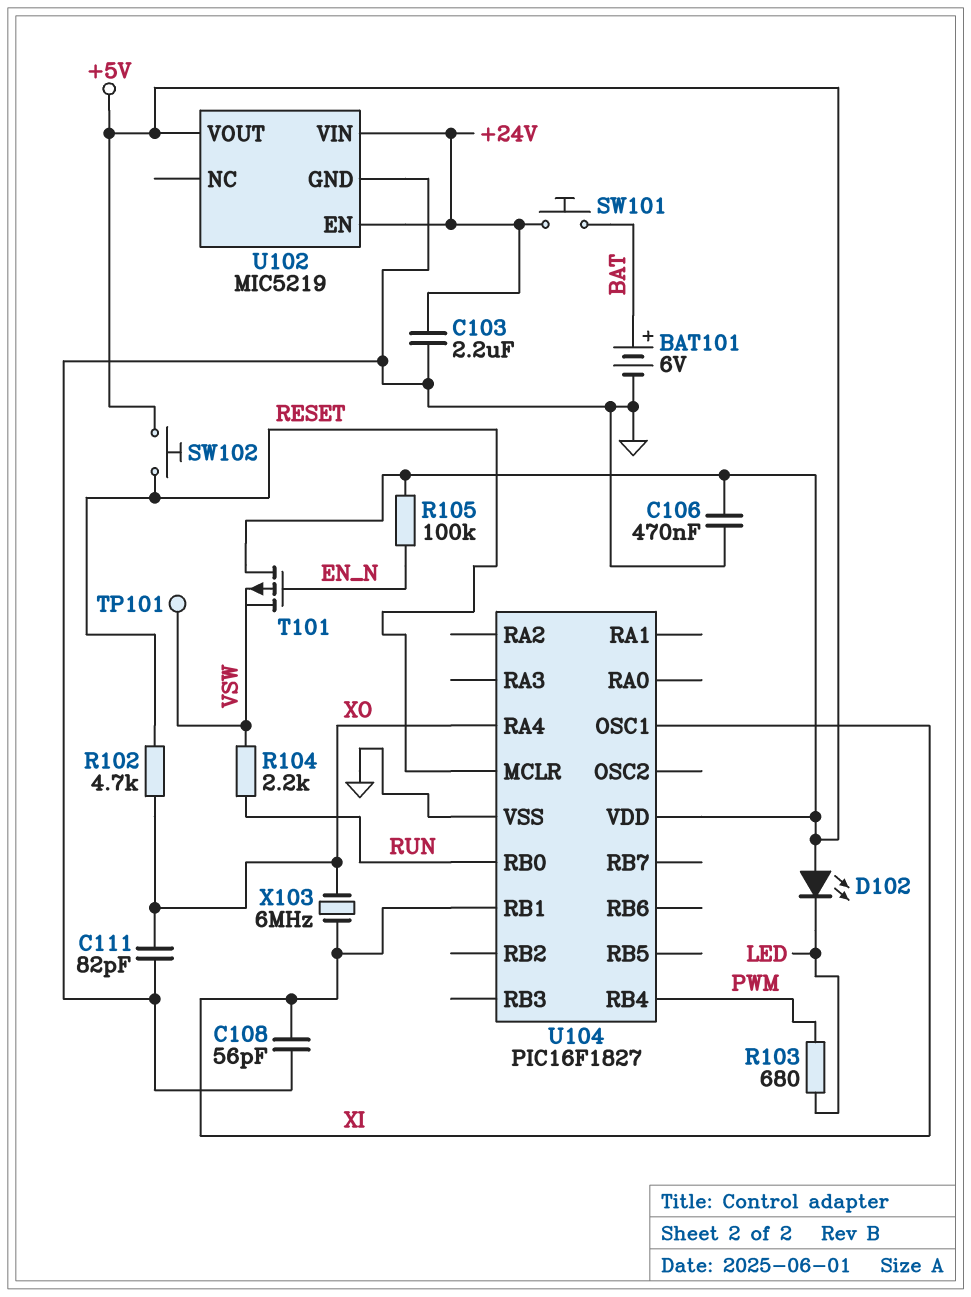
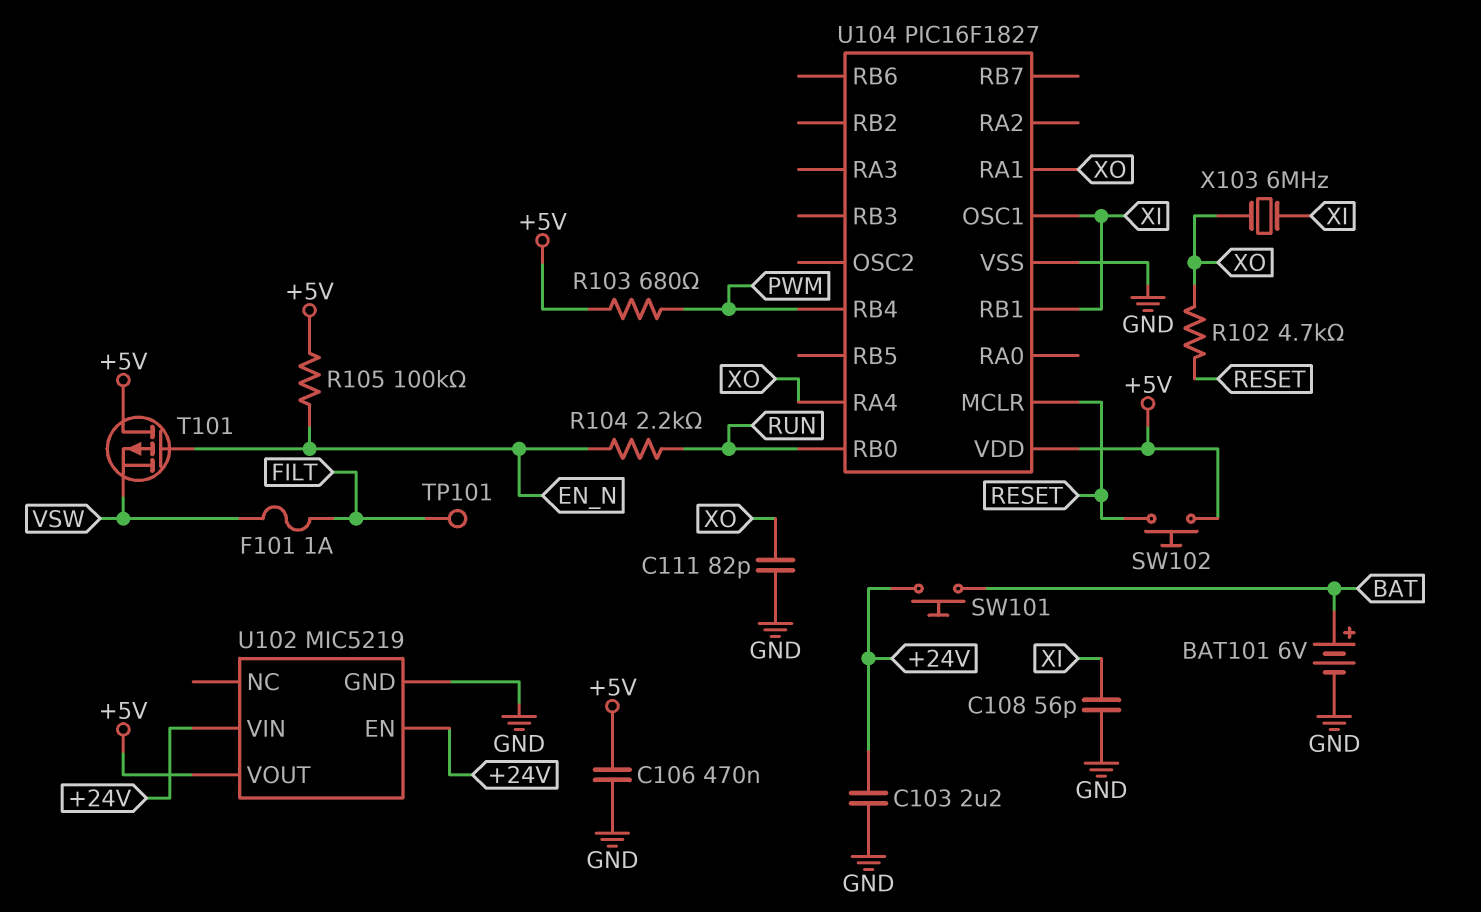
D102: LED (A +5V, K LED) -> none
F101: none -> 1A (FILT, VSW)
R103: 680 (LED, PWM) -> 680 (+5V, PWM)
R104: 2.2k (RUN, VSW) -> 2.2k (EN_N, RUN)
TP101: test point (VSW) -> test point (FILT)
U104 pin RA1: none -> XO

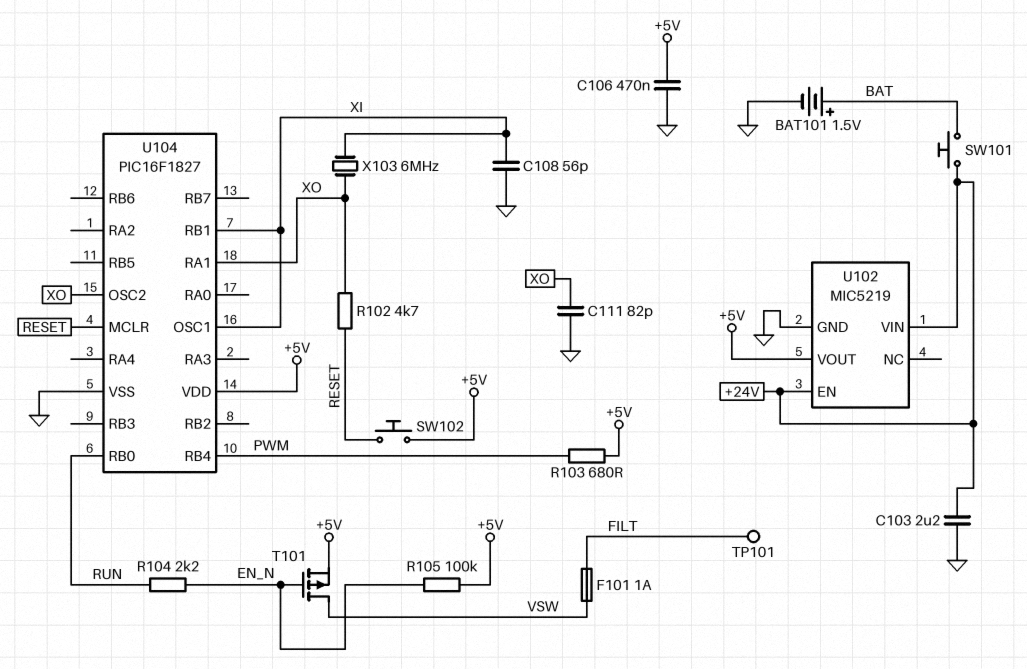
BAT101: 6V (plus BAT, minus GND) -> 1.5V (plus BAT, minus GND)
T101: PMOS (G EN_N, D +5V, S VSW) -> PMOS (G EN_N, D VSW, S +5V)
U104 pin OSC2: none -> XO
U104 pin RA4: XO -> none

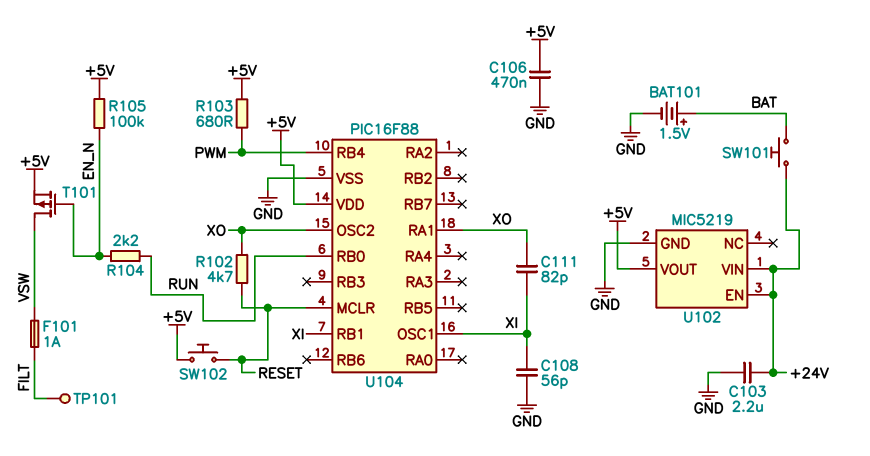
C111: 82pF (GND, XO) -> 82pF (XI, XO)
U104: PIC16F1827 -> PIC16F88
X103: 6MHz (XI, XO) -> none

